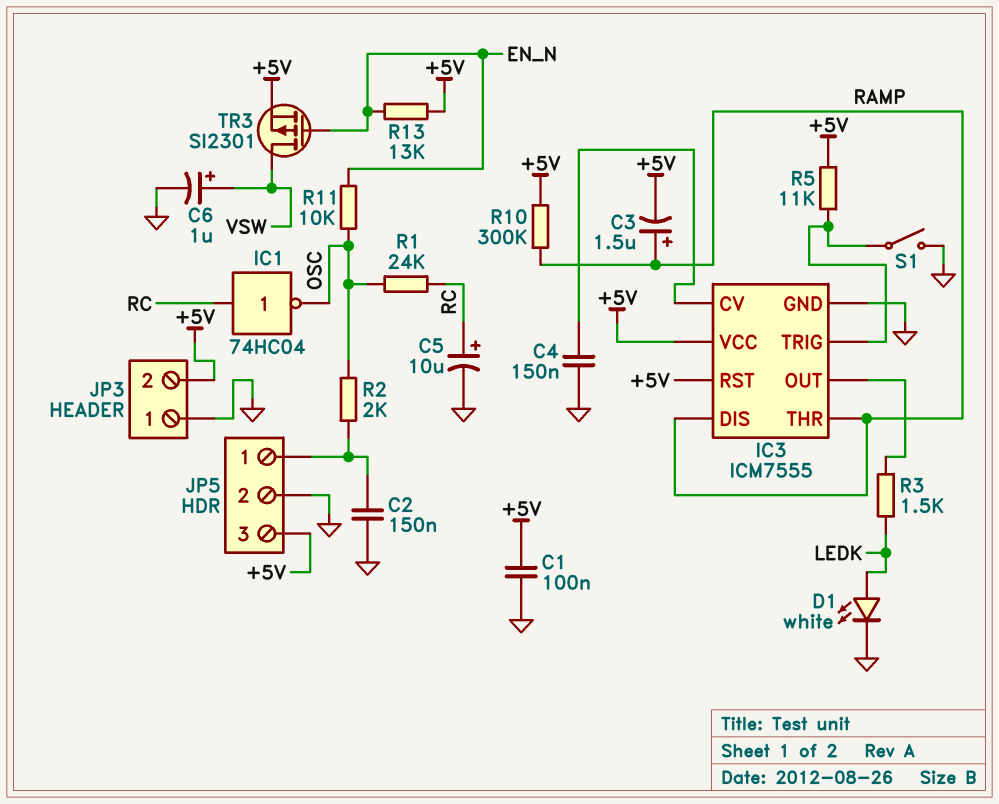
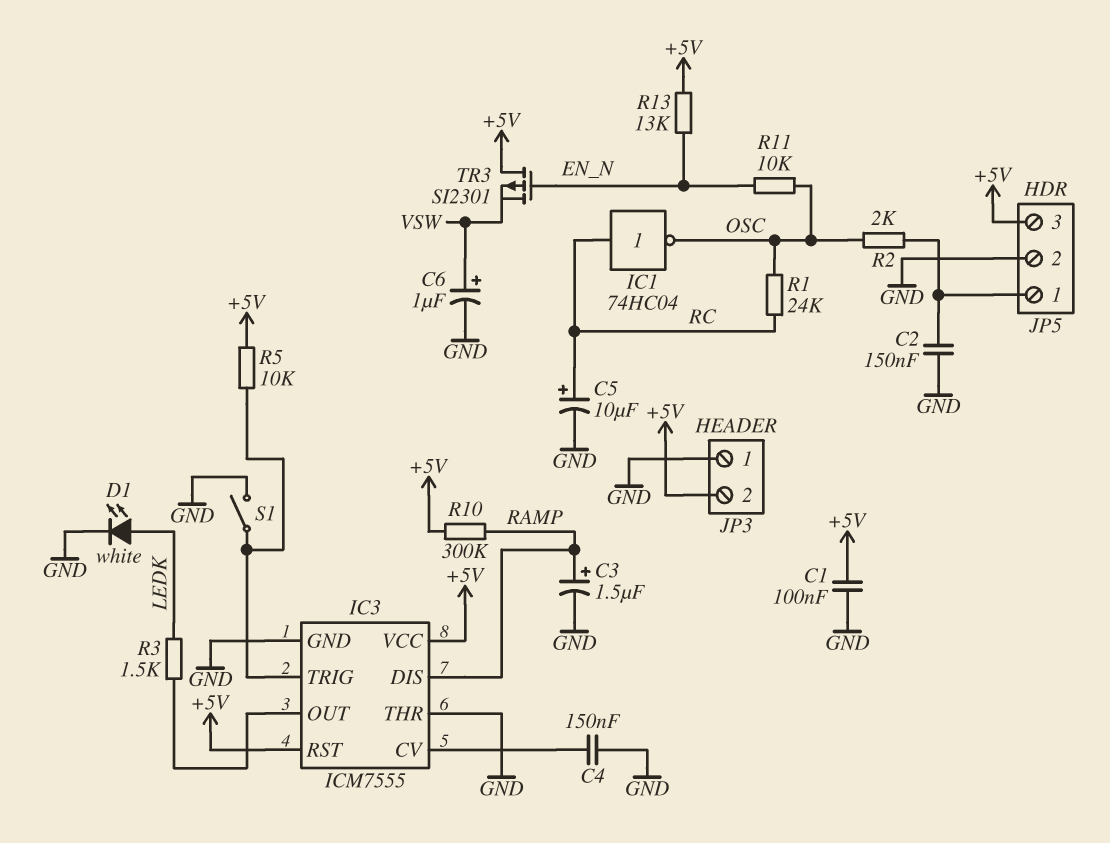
C3: 1.5uF (plus RAMP, minus +5V) -> 1.5uF (plus RAMP, minus GND)
IC3 pin THR: RAMP -> GND
R5: 11k (+5V, IC3/TRIG) -> 10k (+5V, IC3/TRIG)
TR3: PMOS SI2301 (G EN_N, D VSW, S +5V) -> PMOS SI2301 (G EN_N, D +5V, S VSW)

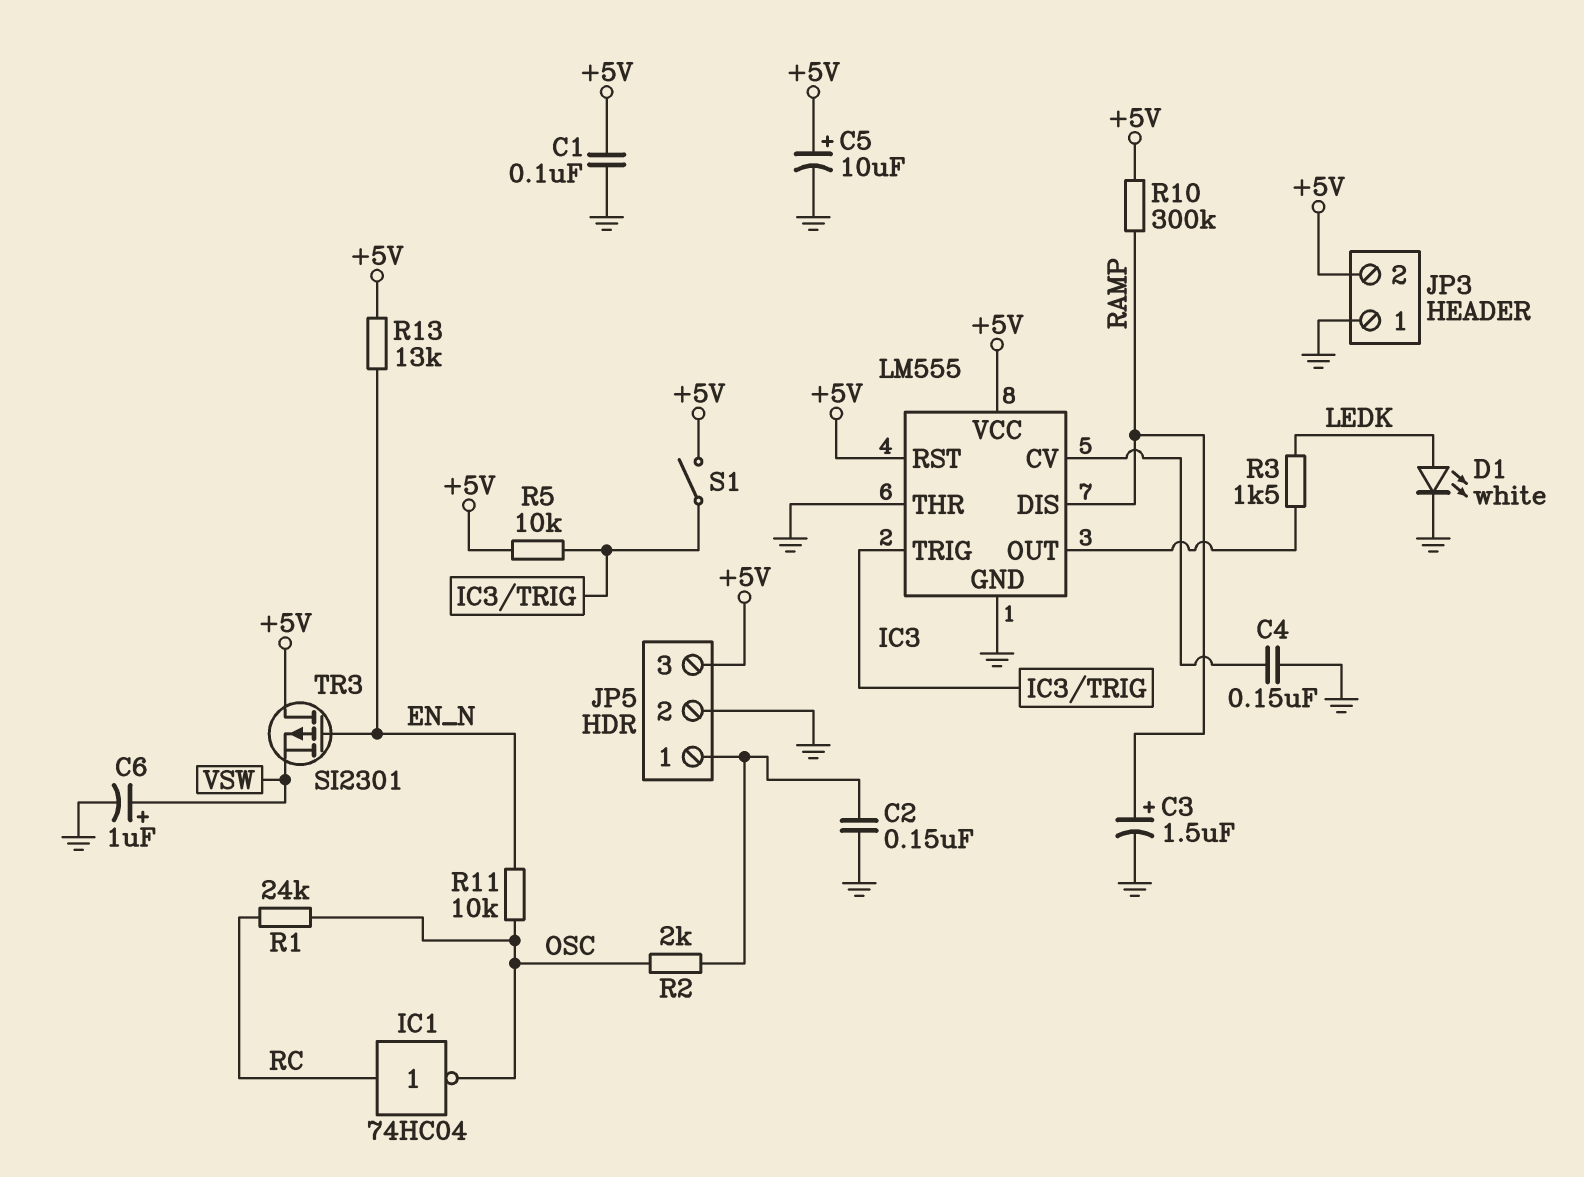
C5: 10uF (plus RC, minus GND) -> 10uF (plus +5V, minus GND)
IC3: ICM7555 -> LM555
S1: switch (GND, IC3/TRIG) -> switch (+5V, IC3/TRIG)

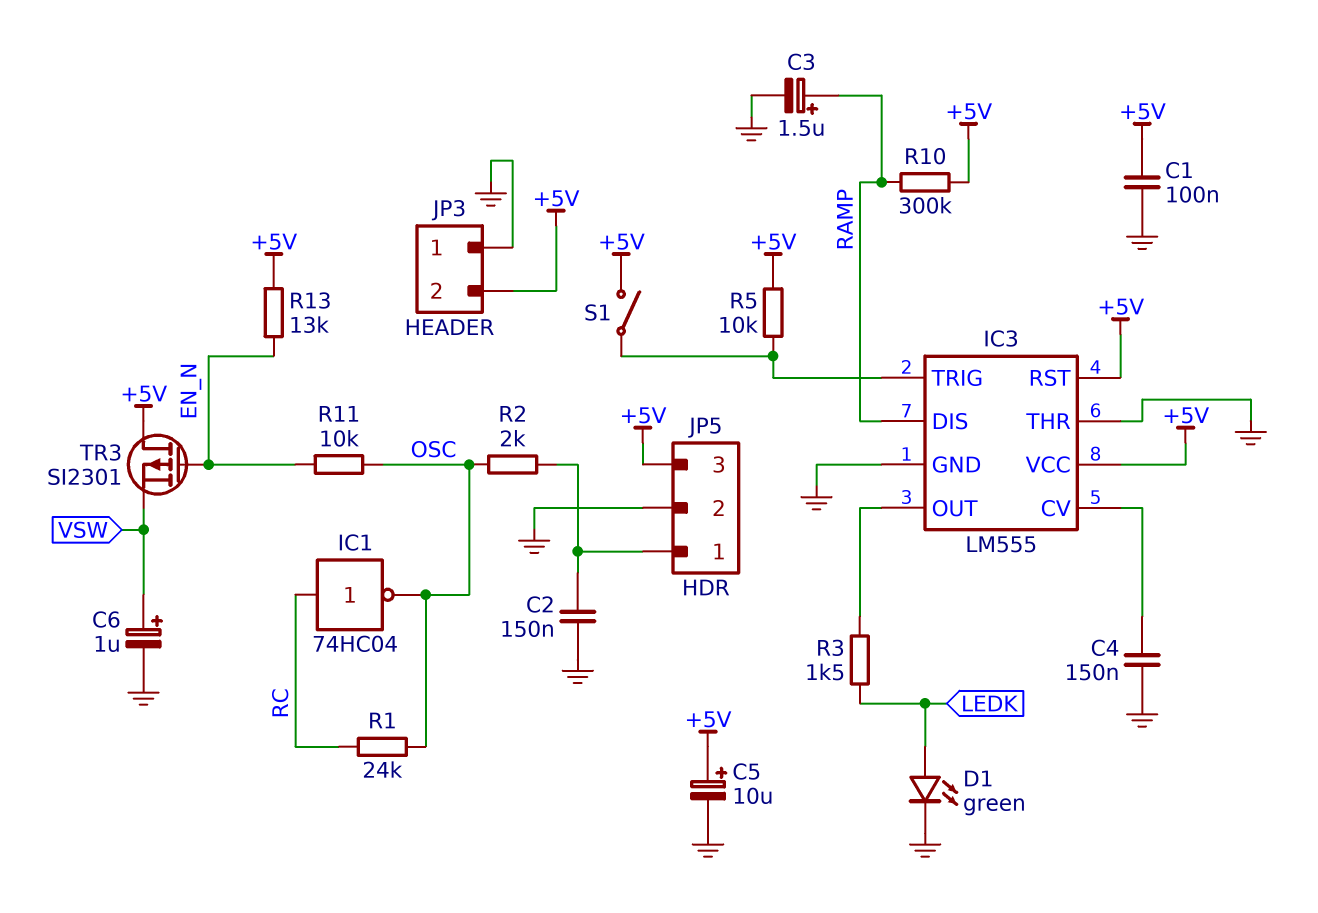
D1: LED white (A LEDK, K GND) -> LED green (A LEDK, K GND)

